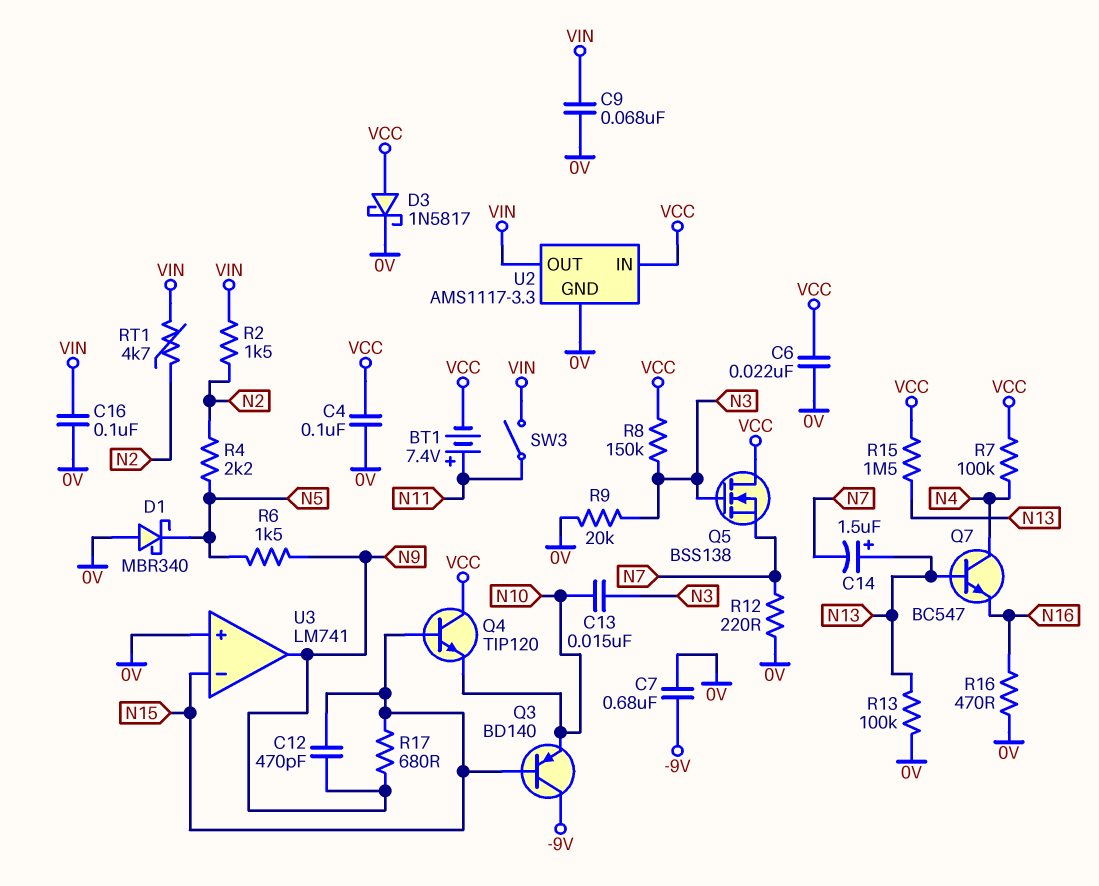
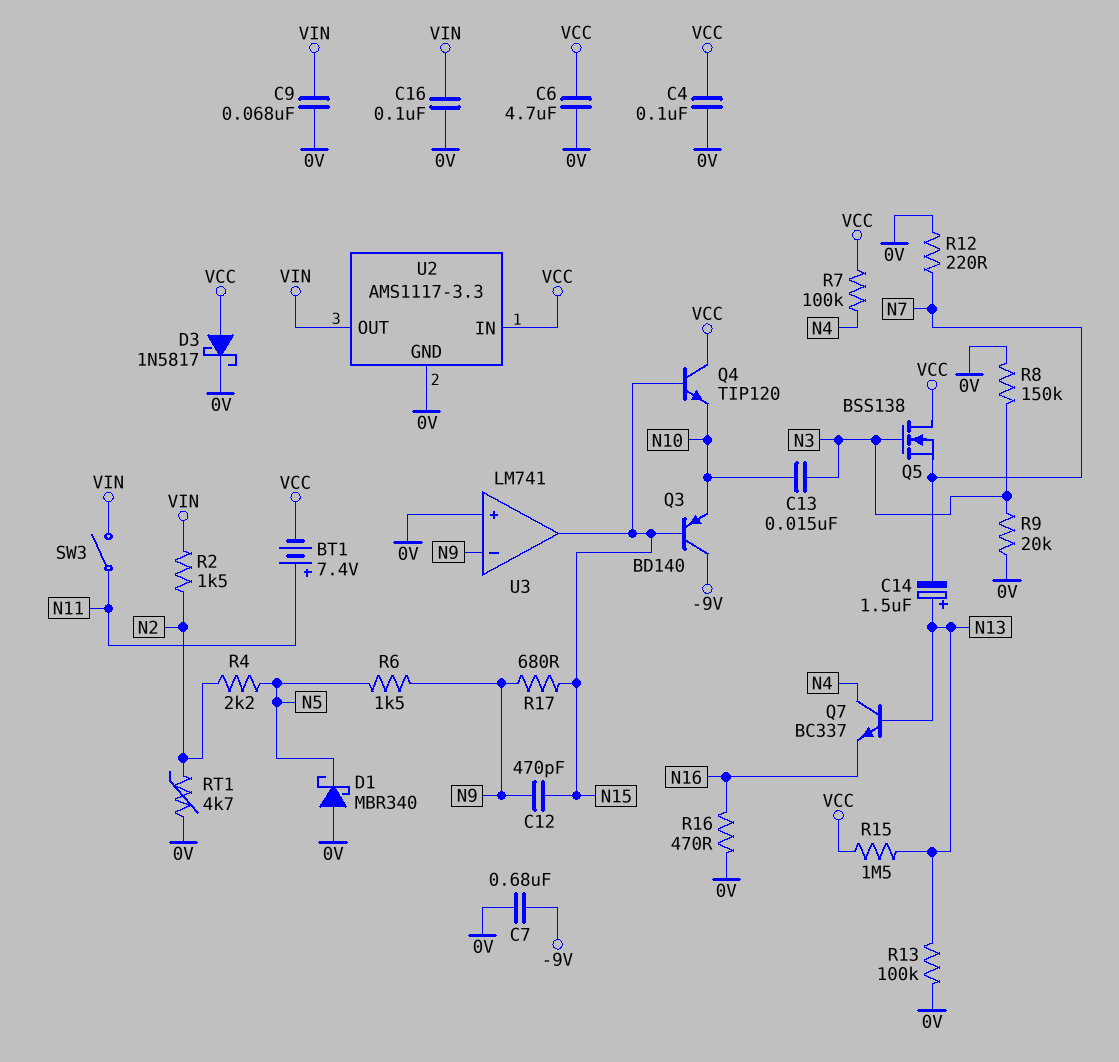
C6: 22nF (0V, VCC) -> 4.7uF (0V, VCC)
Q7: NPN BC547 (B N13, C N4, E N16) -> NPN BC337 (B N13, C N4, E N16)
R8: 150k (N3, VCC) -> 150k (0V, N3)
RT1: 4.7k (N2, VIN) -> 4.7k (0V, N2)
U3 pin in-: N15 -> N9
U3 pin out: N9 -> N15

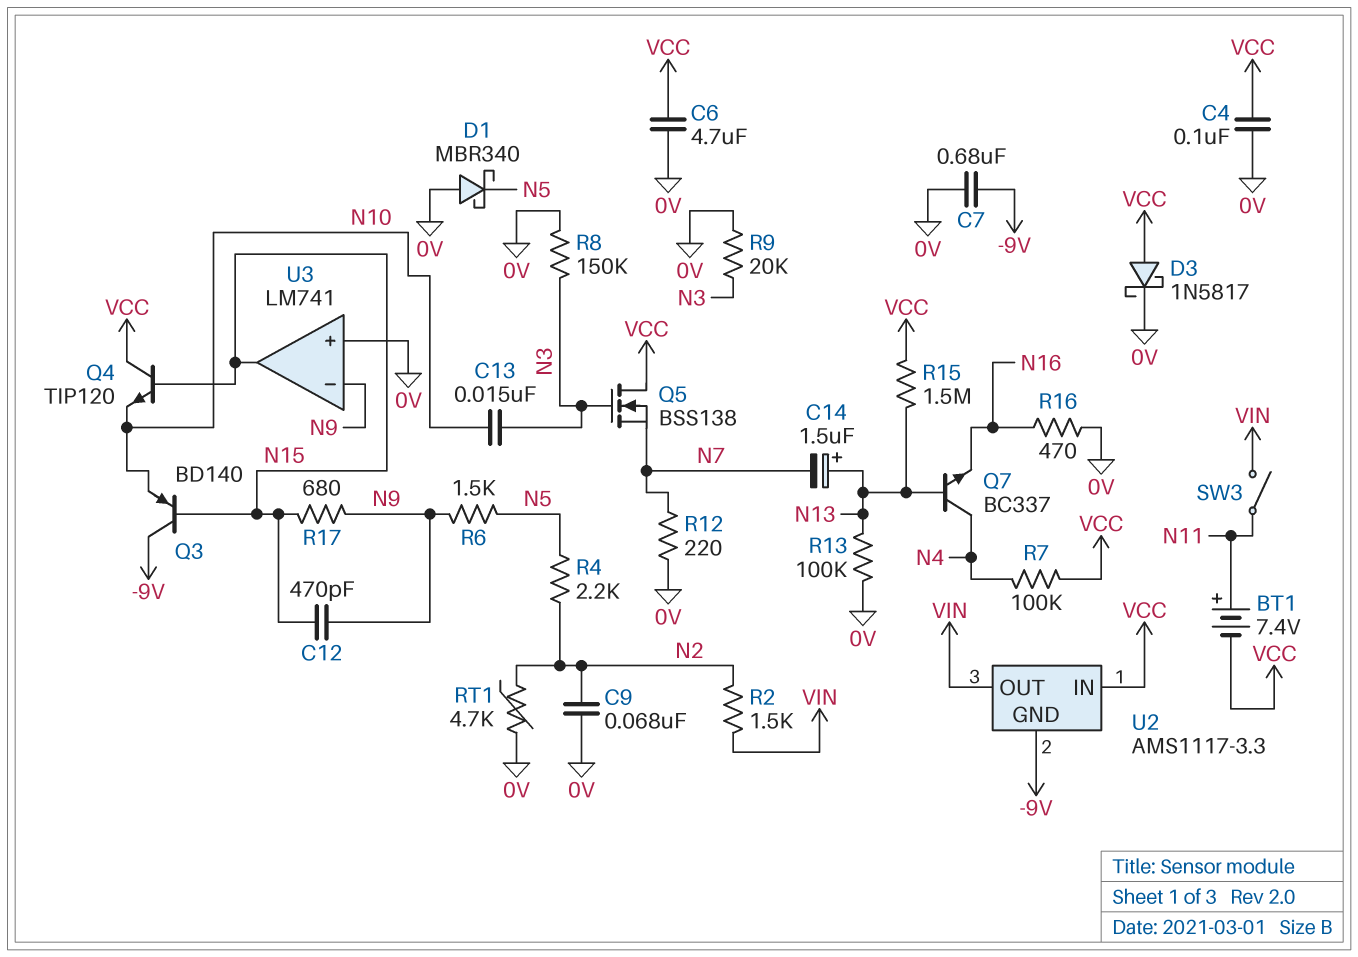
C9: 68nF (0V, VIN) -> 68nF (0V, N2)
C16: 100nF (0V, VIN) -> none
U2 pin GND: 0V -> -9V

